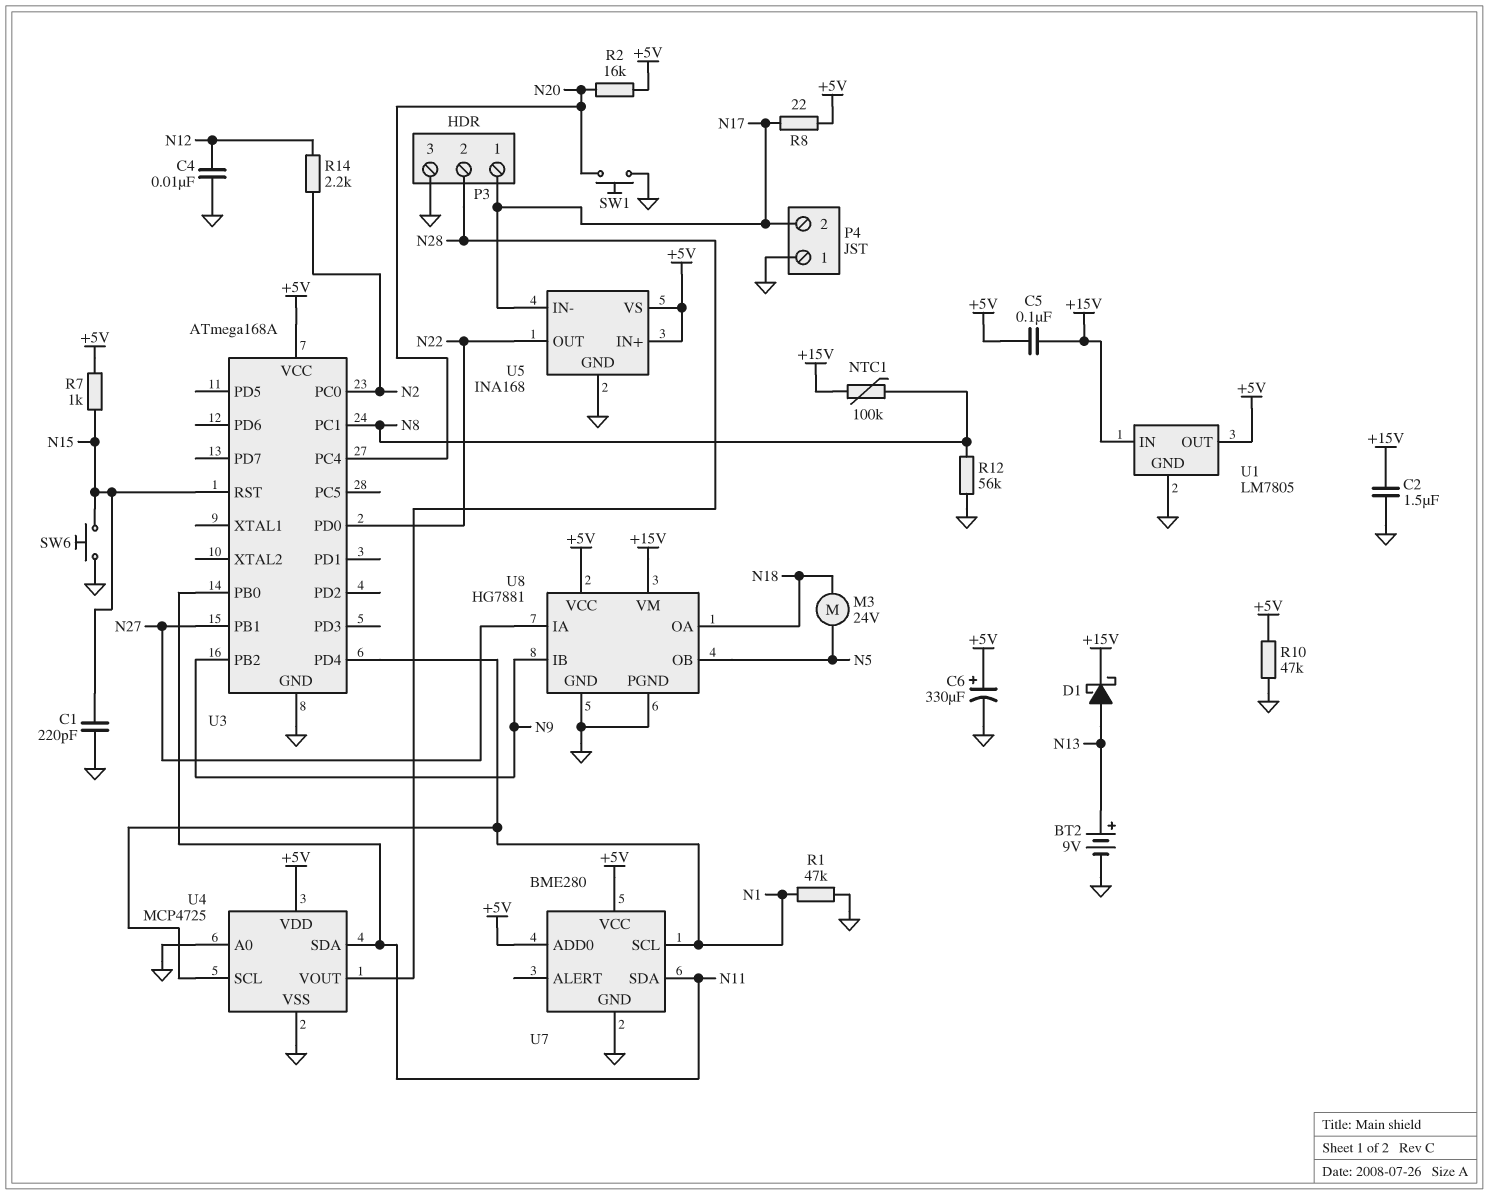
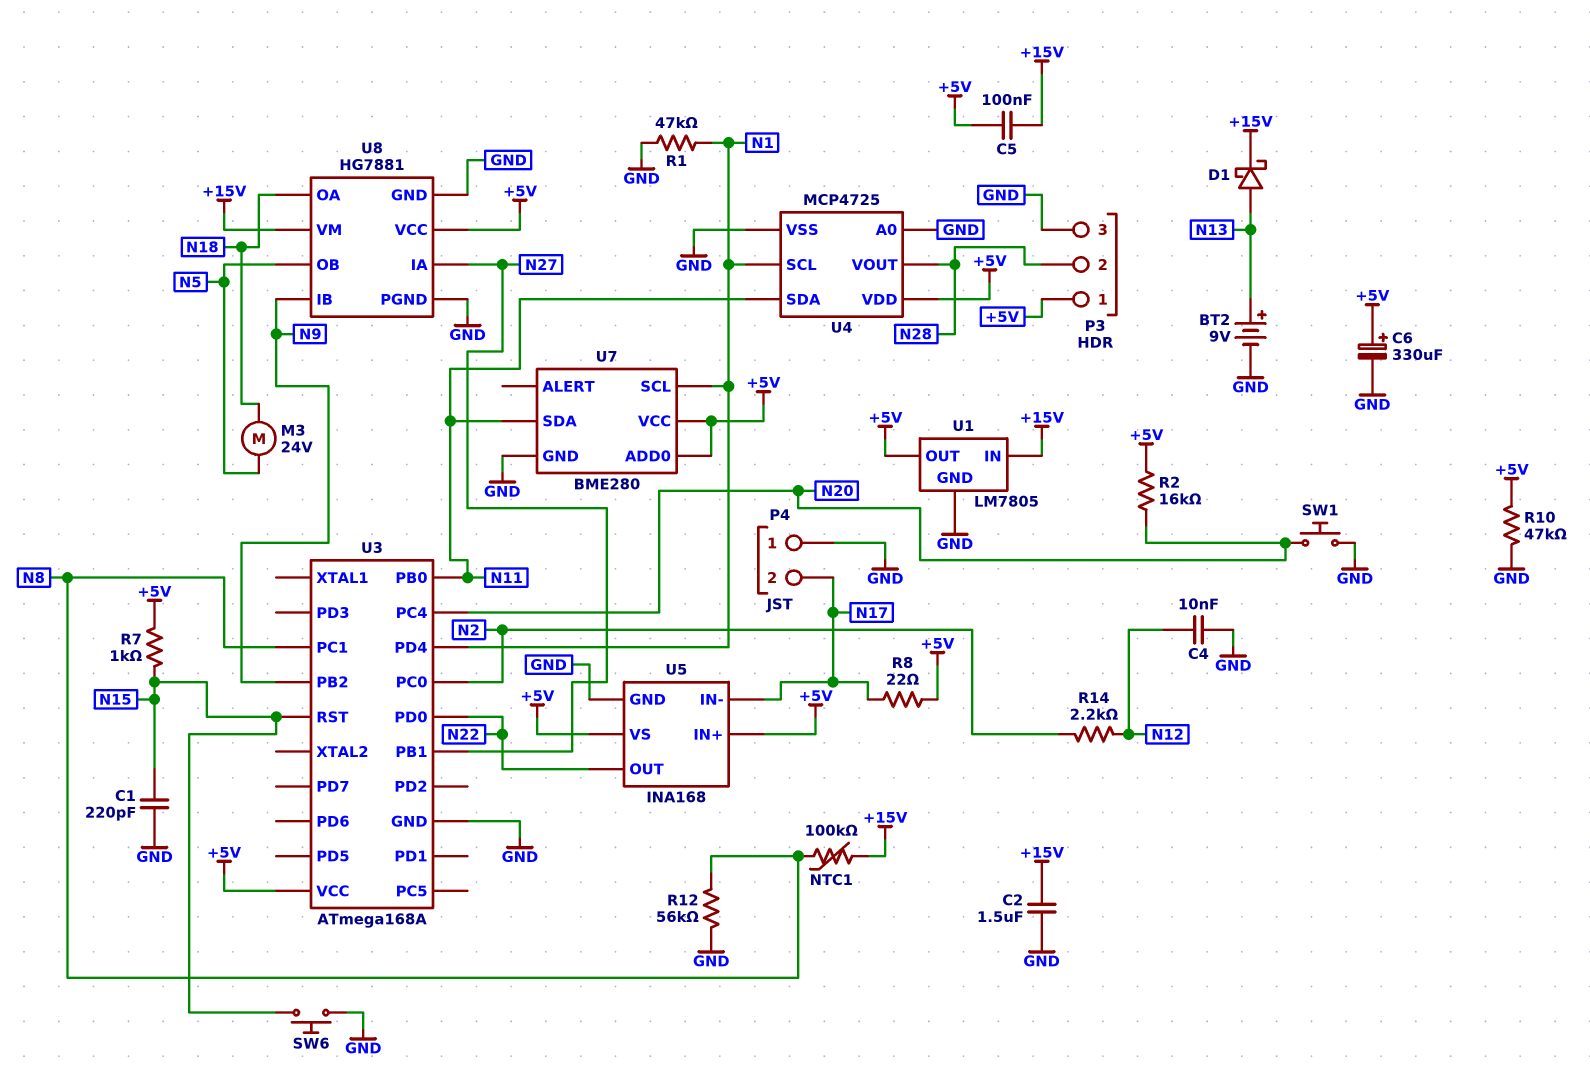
P3 pin 1: N17 -> +5V

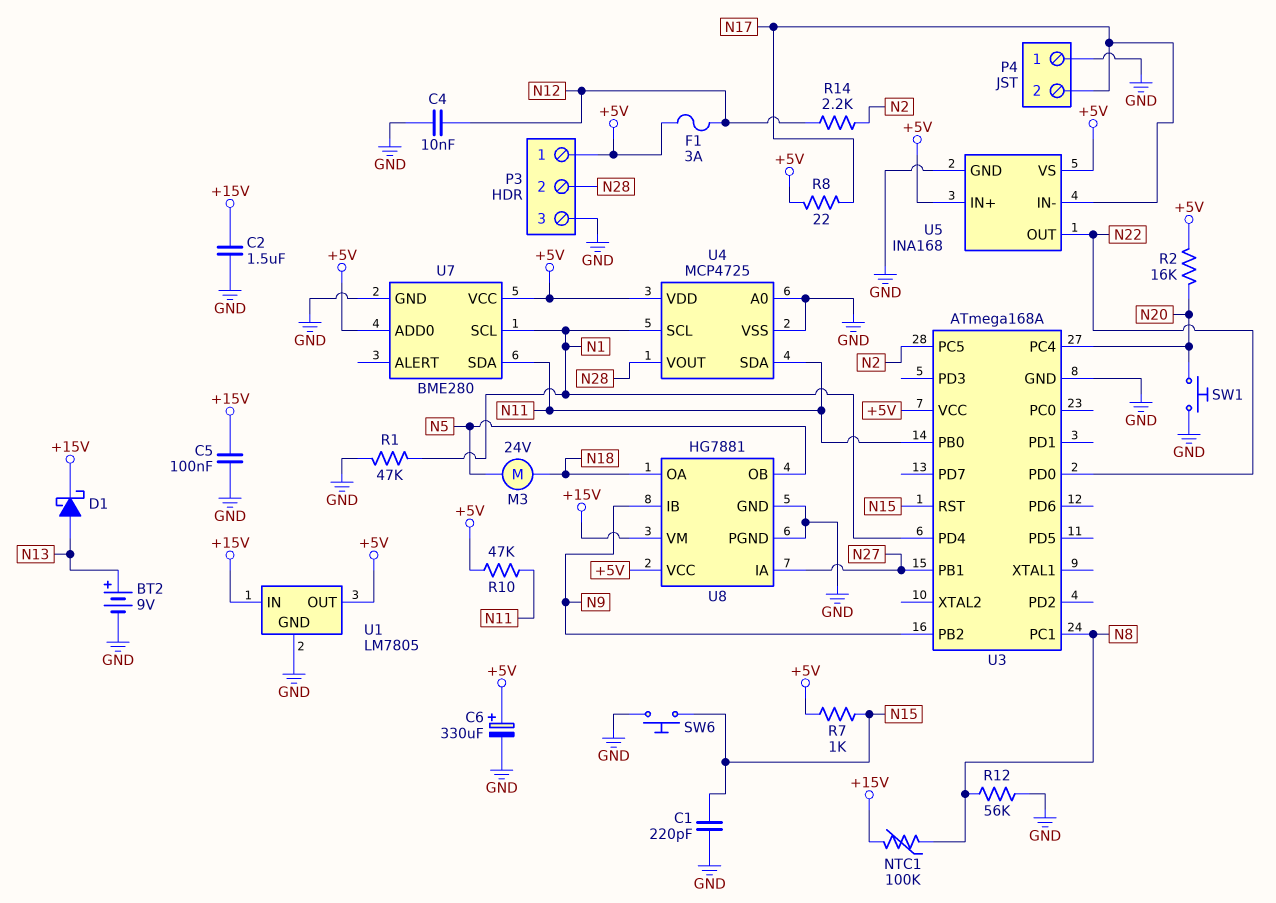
C5: 100nF (+5V, +15V) -> 100nF (+15V, GND)
F1: none -> 3A (+5V, N12)
R10: 47k (+5V, GND) -> 47k (+5V, N11)
U3 pin PC0: N2 -> none
U3 pin PC5: none -> N2

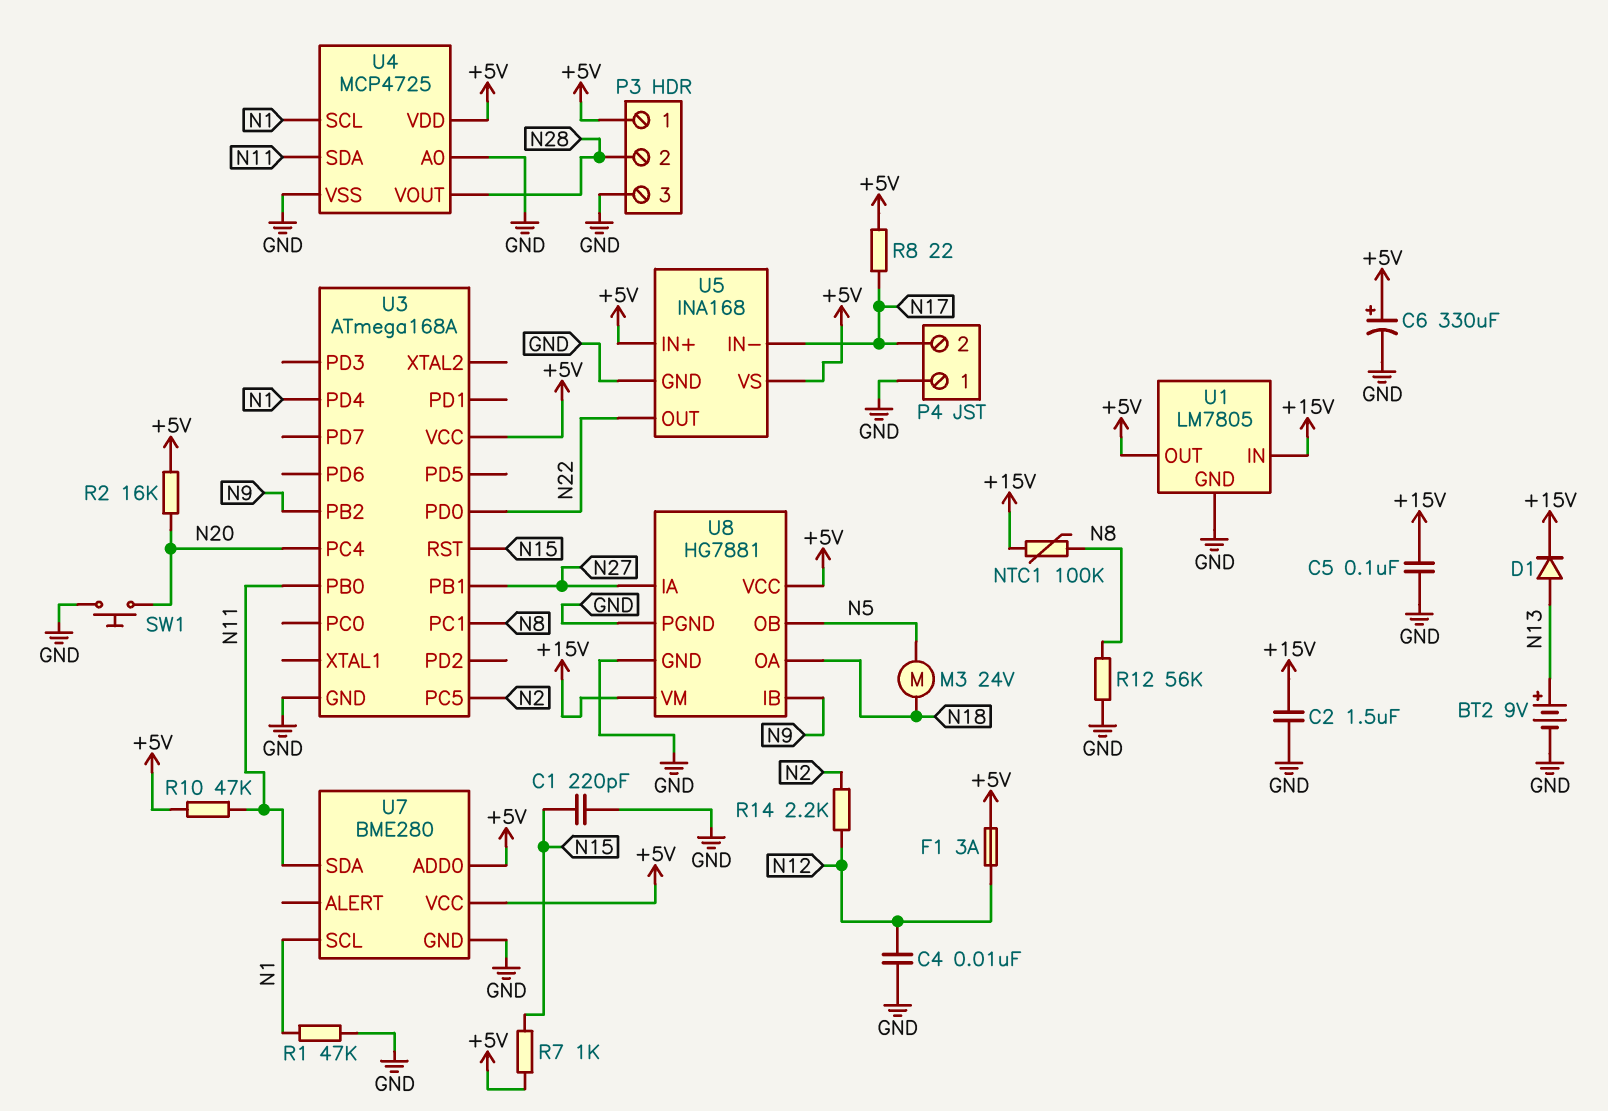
D1: schottky (A N13, K +15V) -> diode (A N13, K +15V)
SW6: button (GND, N15) -> none

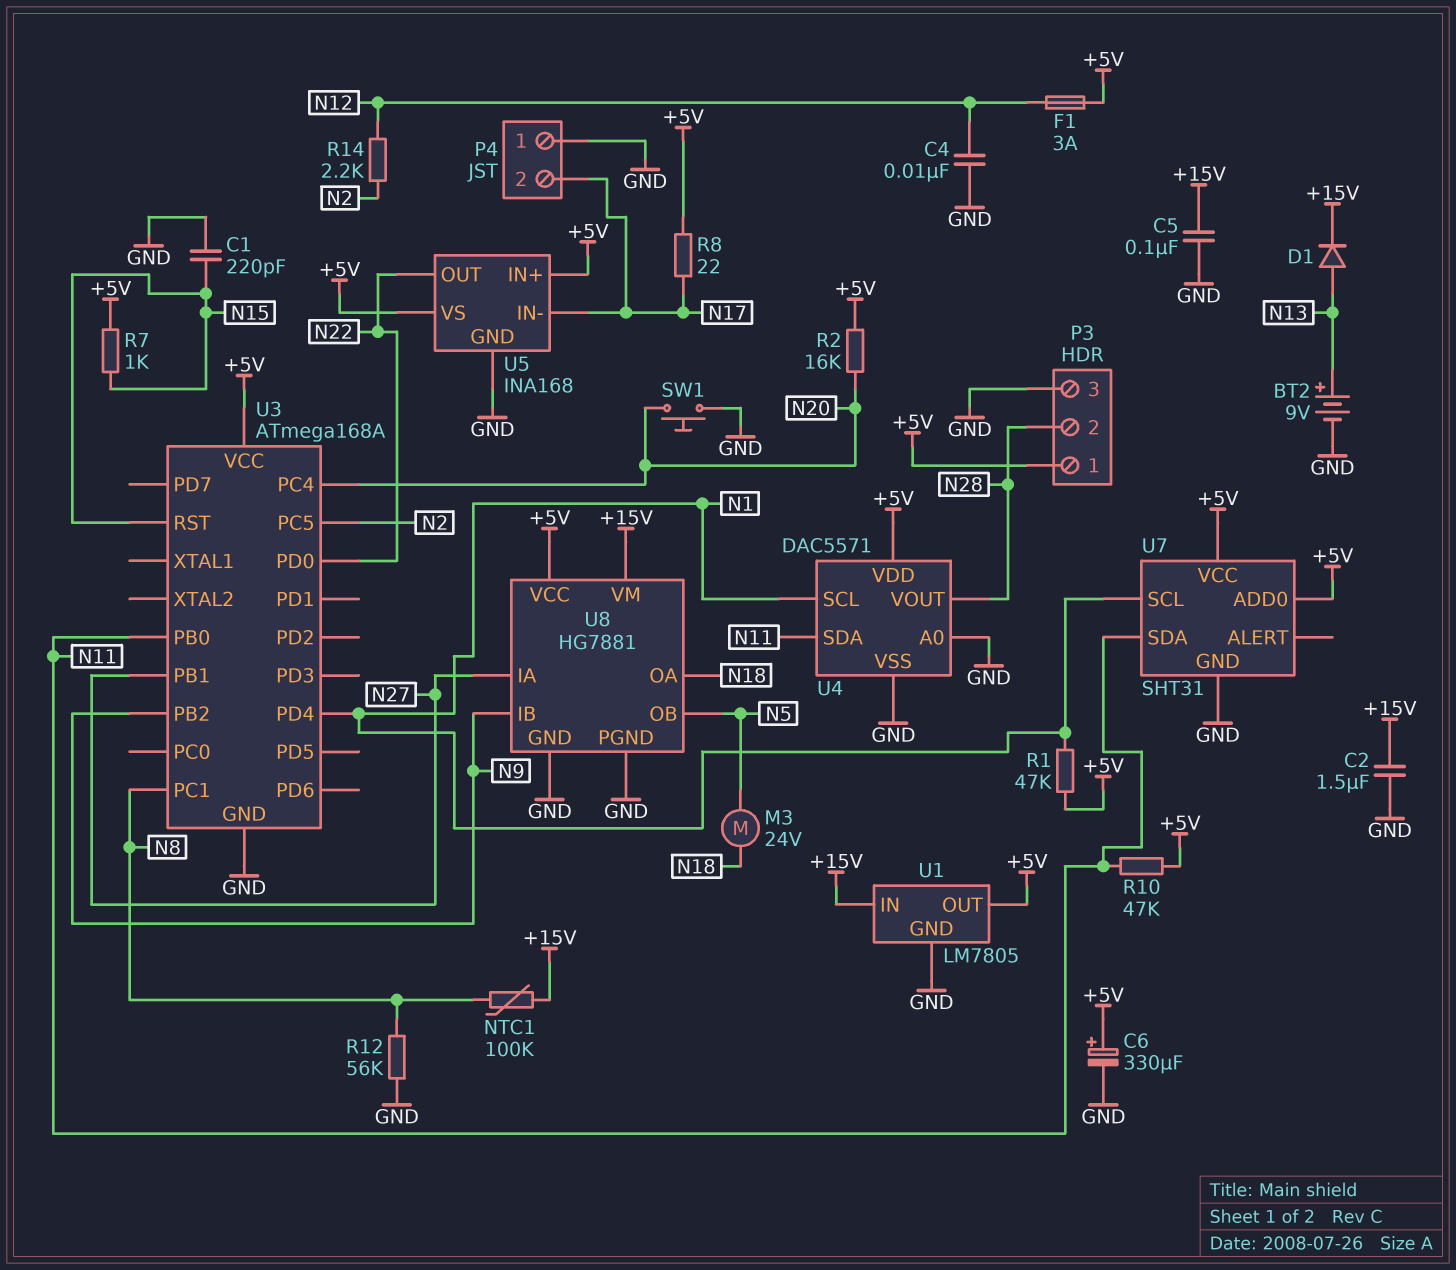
R1: 47k (GND, N1) -> 47k (+5V, N1)
U4: MCP4725 -> DAC5571
U7: BME280 -> SHT31

